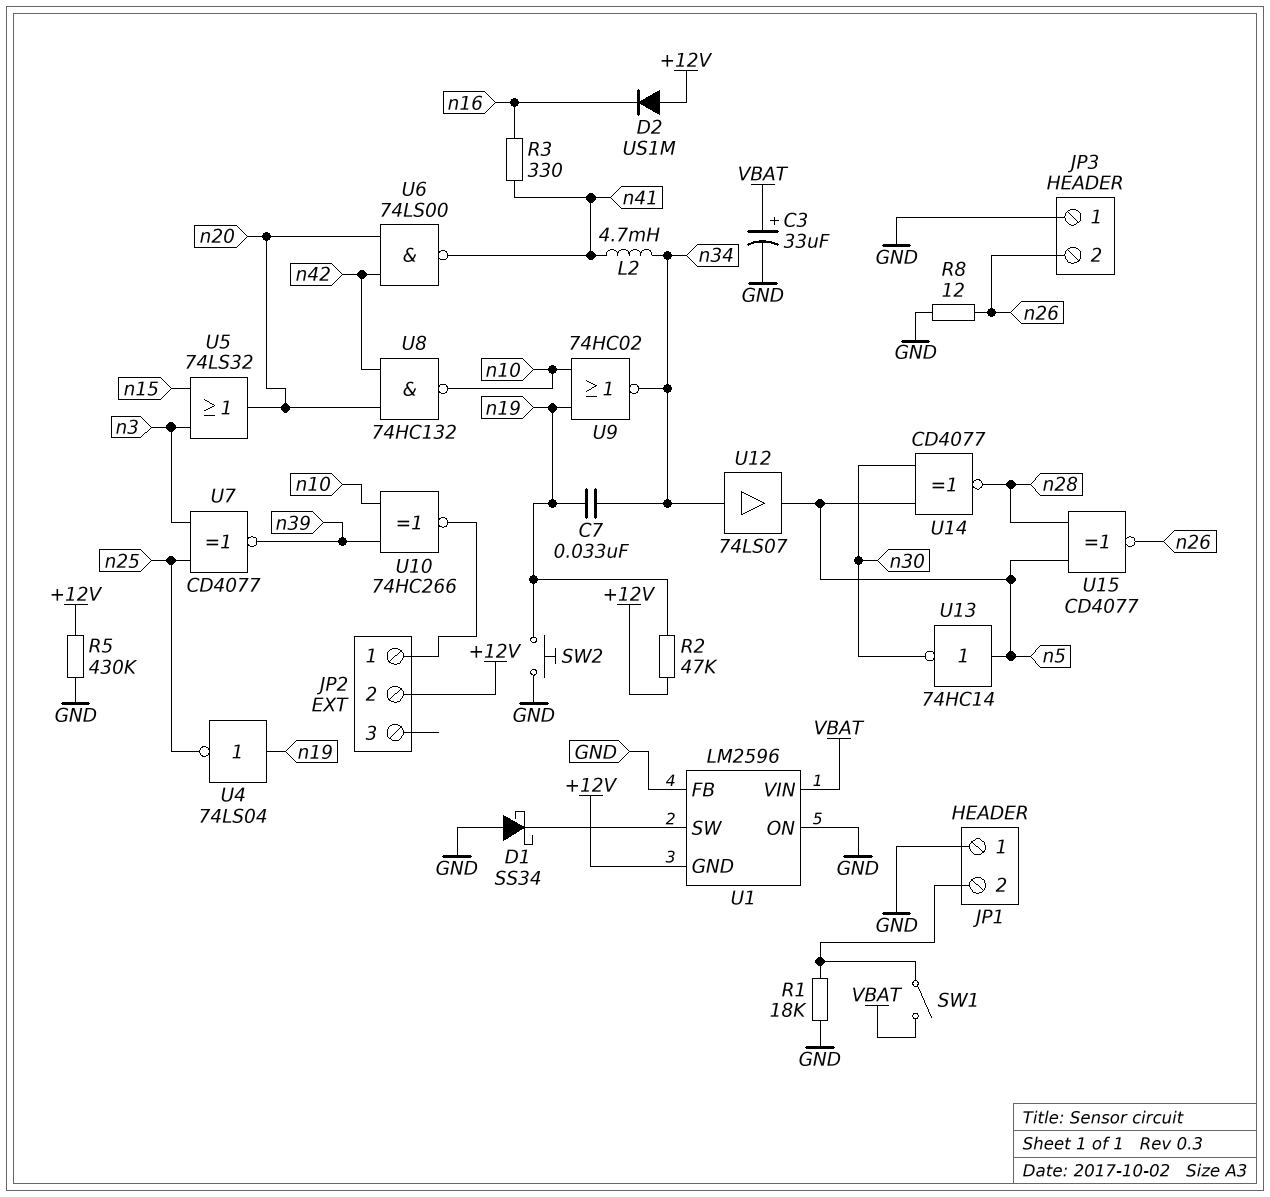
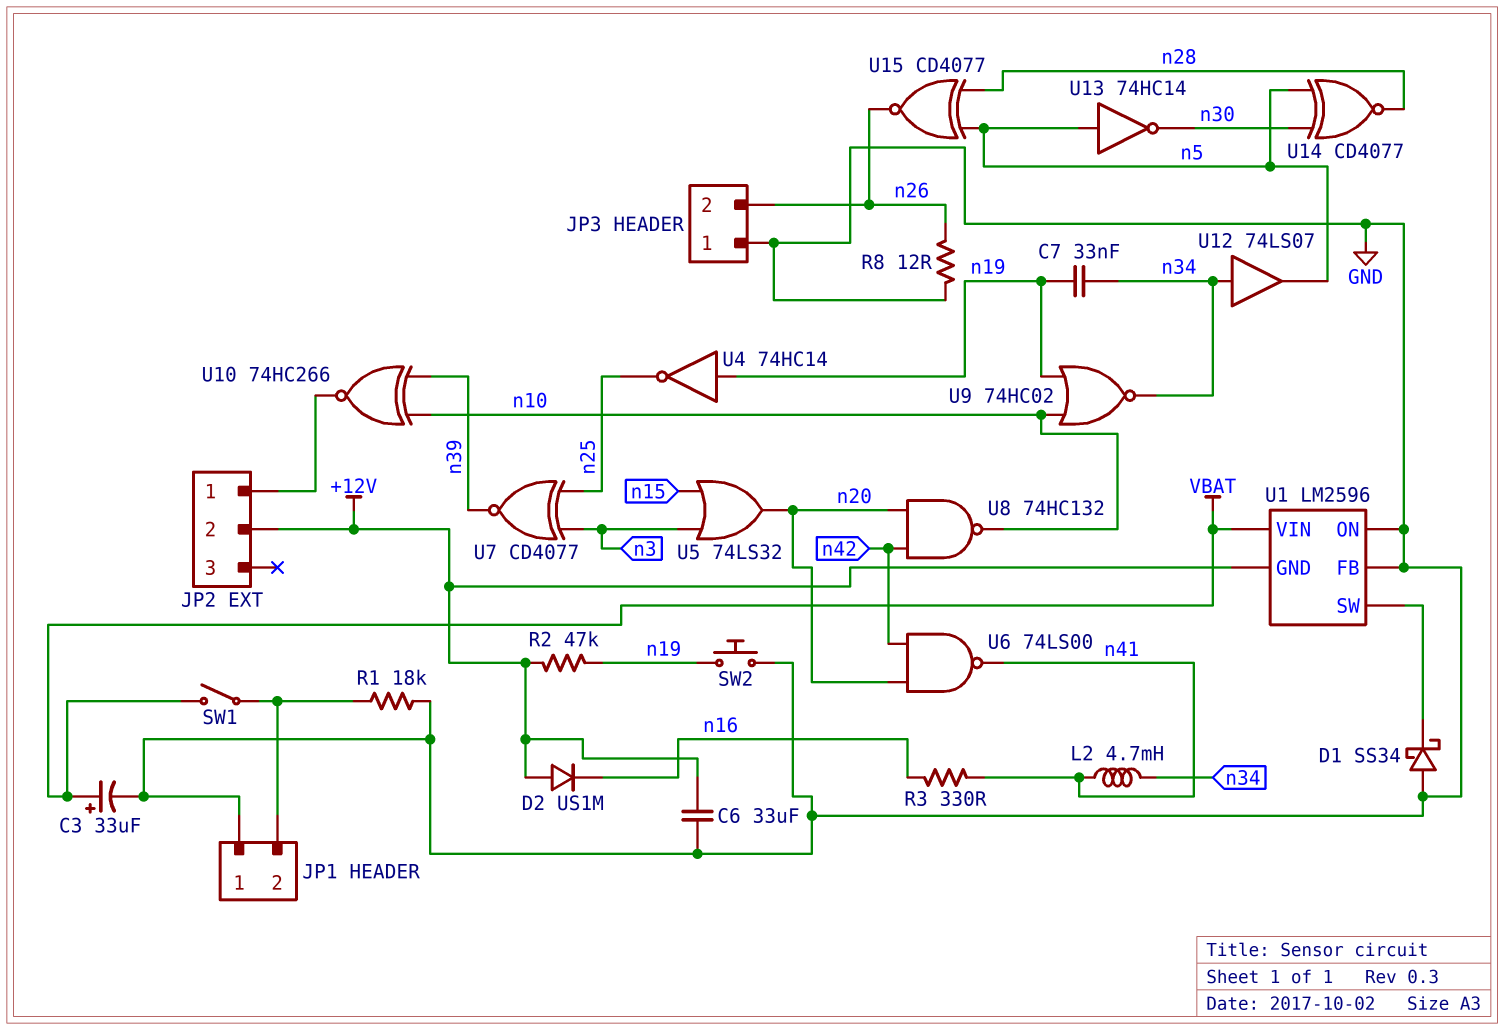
C6: none -> 33uF (+12V, GND)
R5: 430k (+12V, GND) -> none
U4: NOT 74LS04 (in n19, out n25) -> NOT 74HC14 (in n19, out n25)

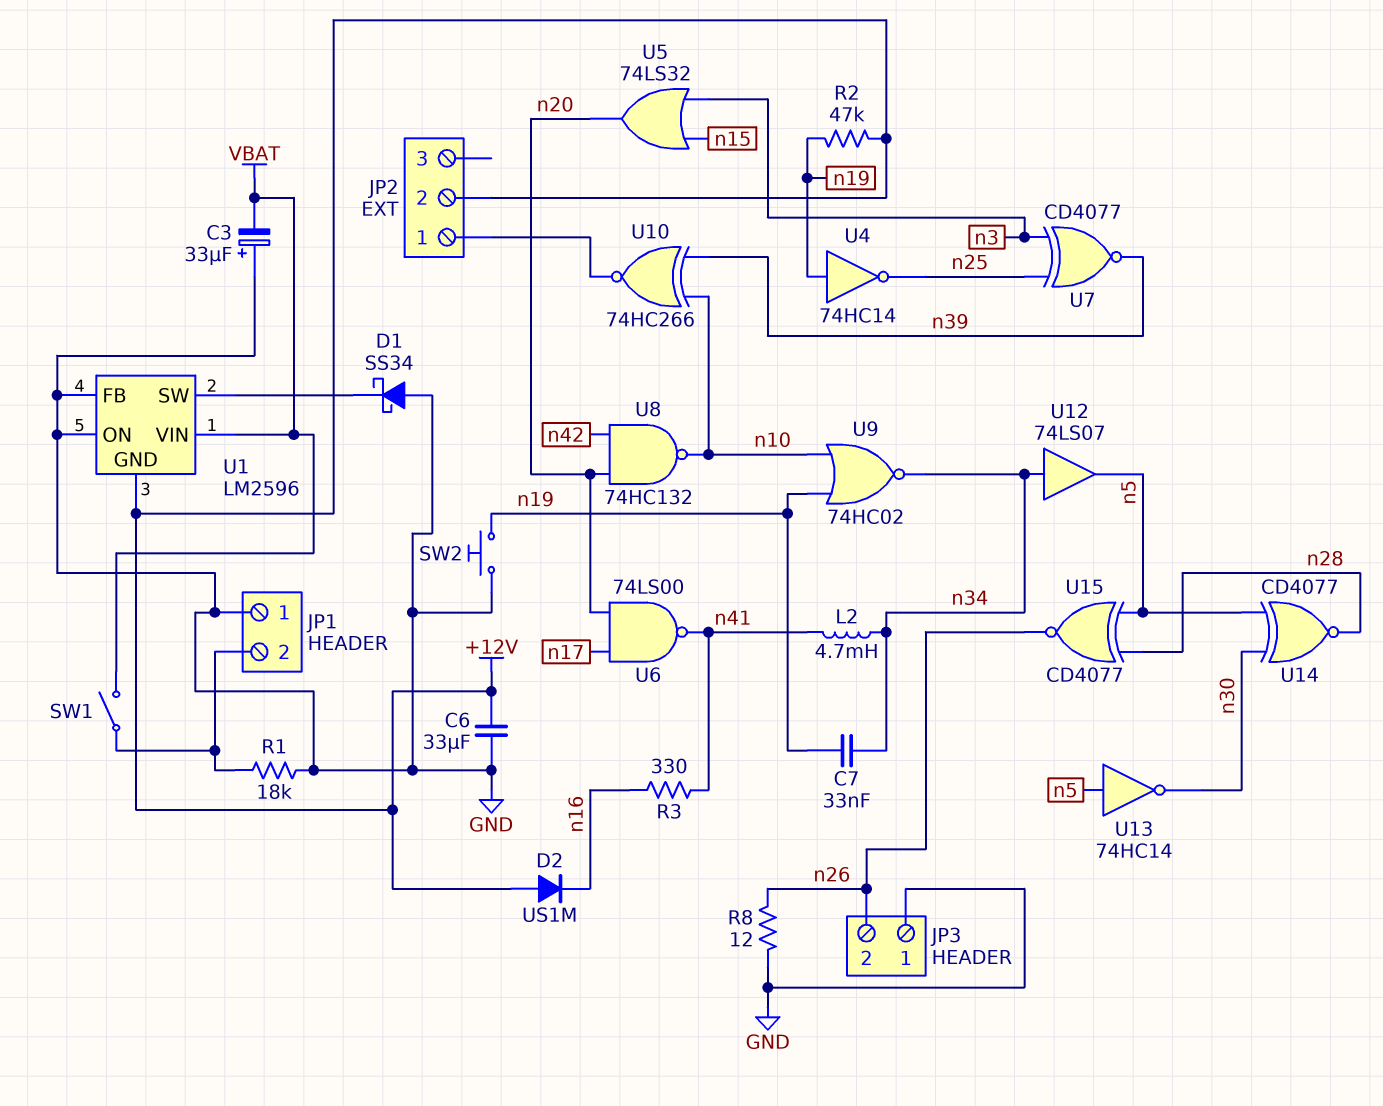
C3: 33uF (plus VBAT, minus GND) -> 33uF (plus GND, minus VBAT)
U6: NAND 74LS00 (in n20, in n42, out n41) -> NAND 74LS00 (in n17, in n20, out n41)

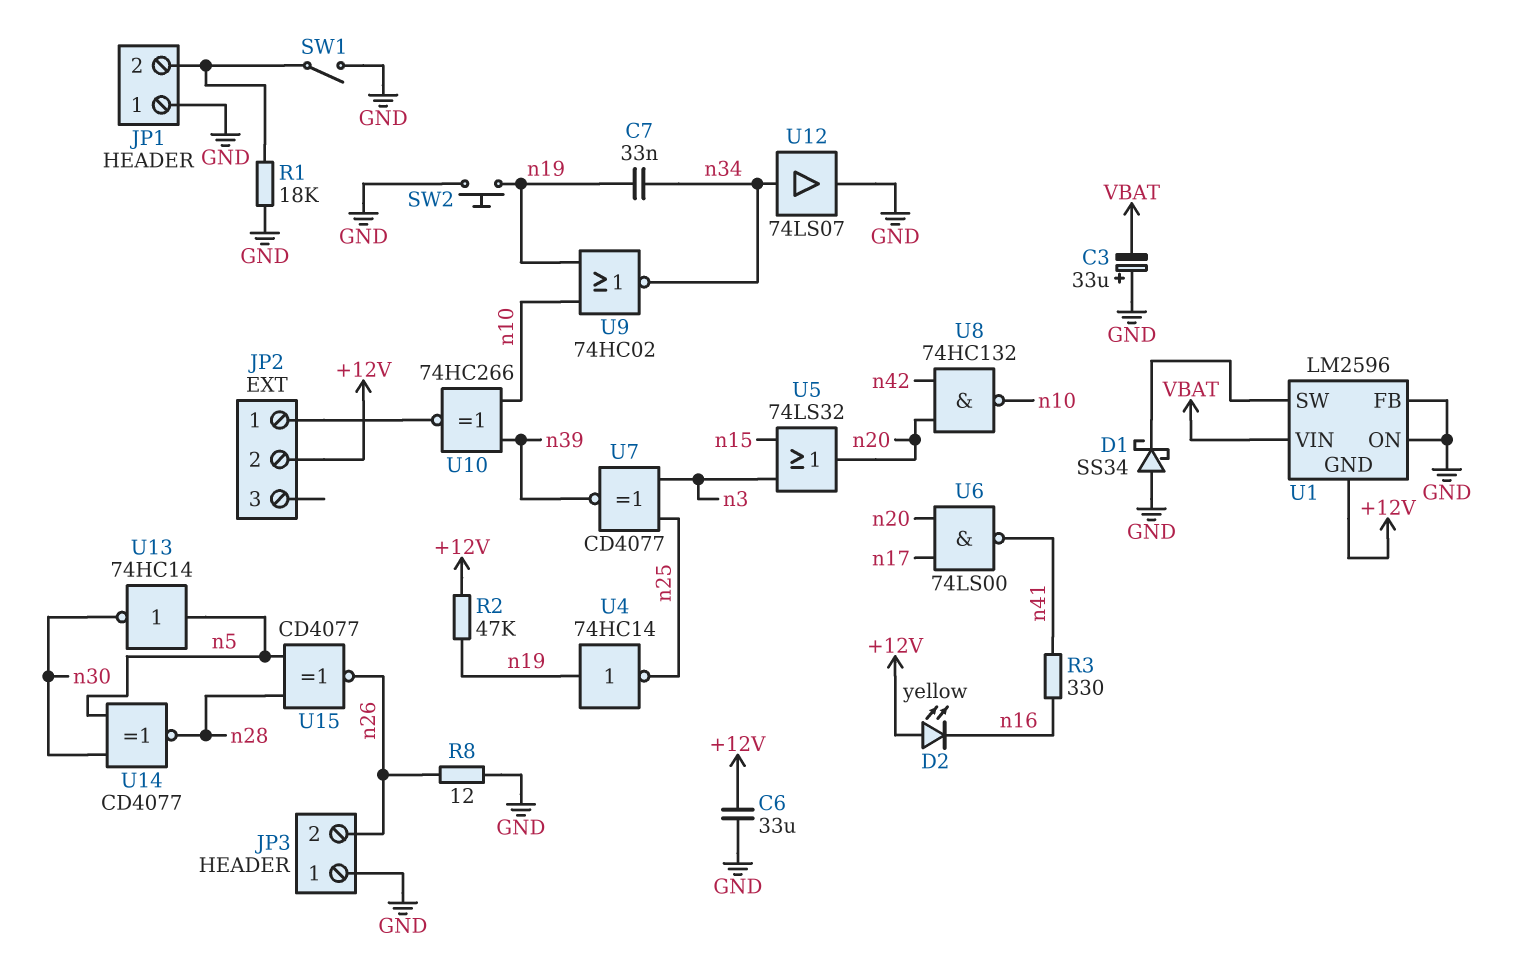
D2: diode US1M (A +12V, K n16) -> LED yellow (A +12V, K n16)
L2: 4.7mH (n34, n41) -> none
SW1: switch (JP1/2, VBAT) -> switch (GND, JP1/2)
U12: buffer 74LS07 (in n34, out n5) -> buffer 74LS07 (in n34, out GND)

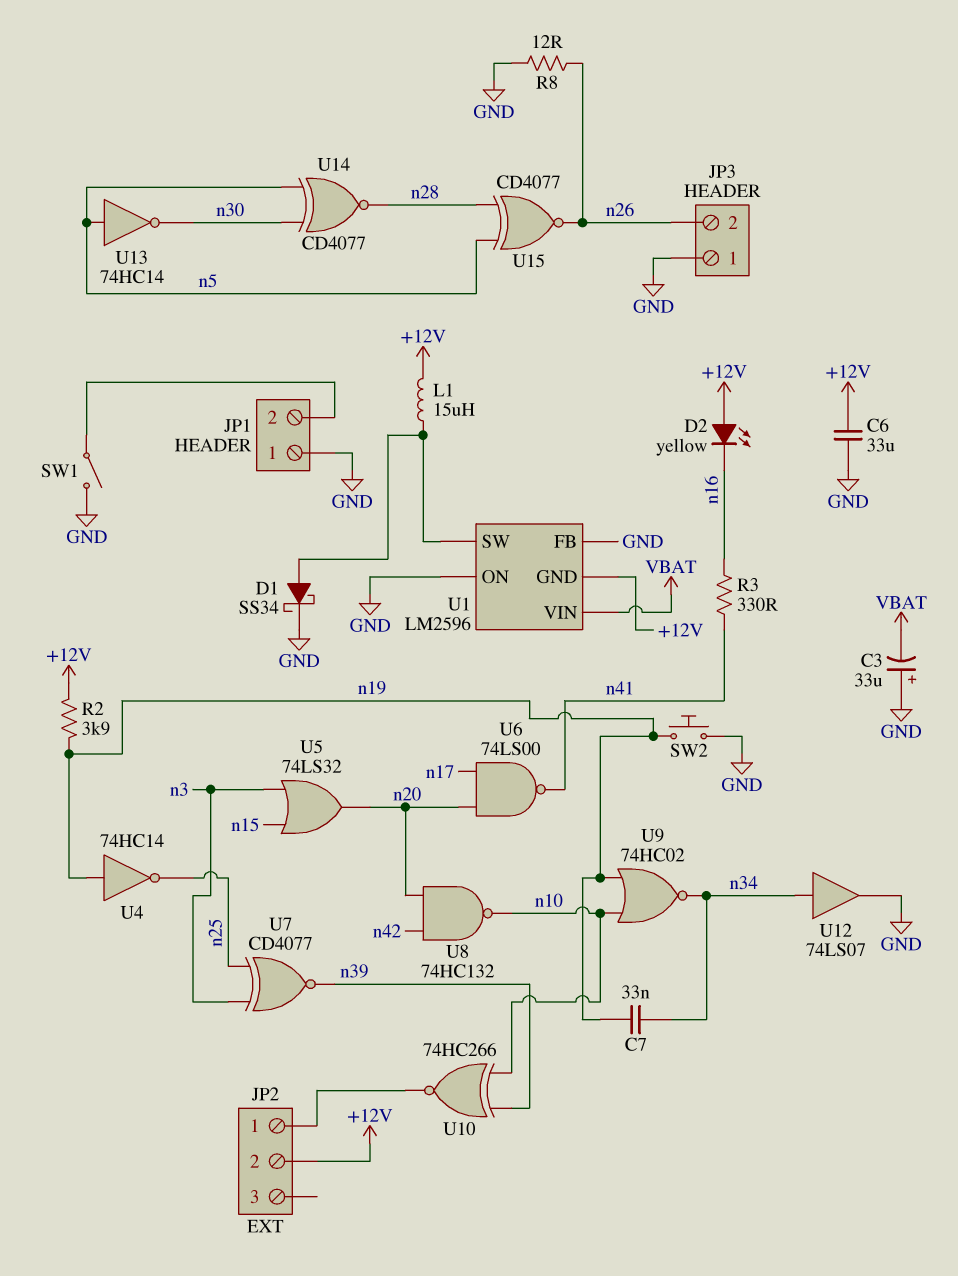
D1: schottky SS34 (A GND, K U1/SW) -> schottky SS34 (A U1/SW, K GND)
L1: none -> 15uH (+12V, U1/SW)
R1: 18k (GND, JP1/2) -> none
R2: 47k (+12V, n19) -> 3.9k (+12V, n19)

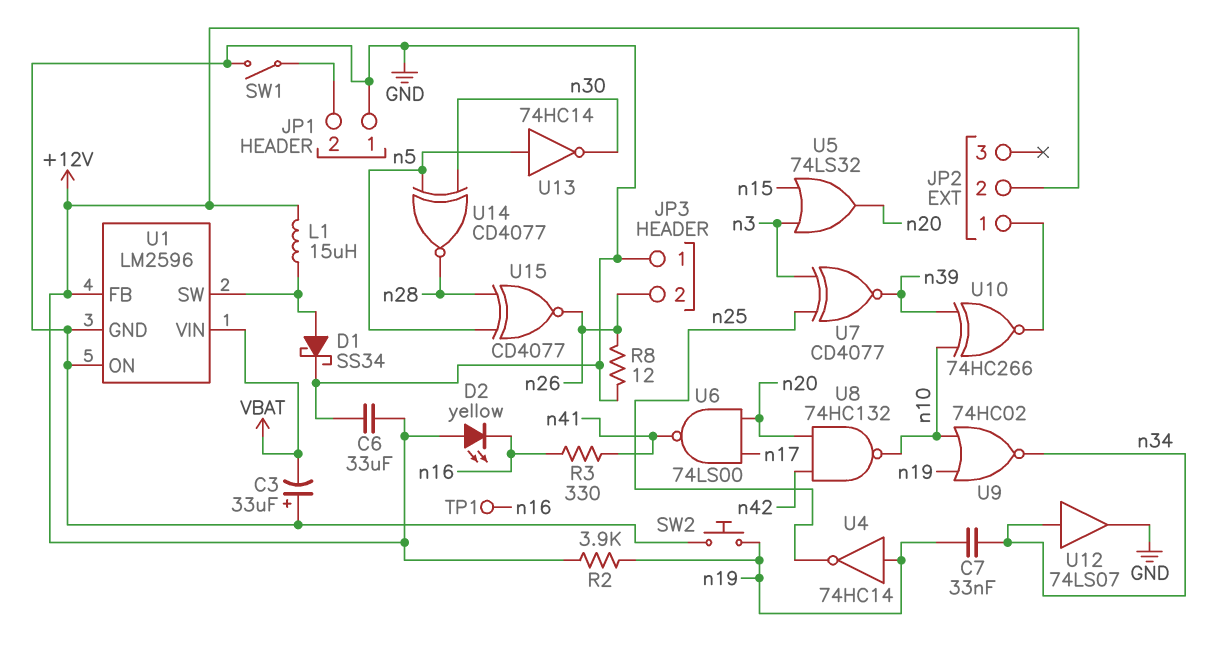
TP1: none -> test point (n16)
U1 pin FB: GND -> +12V
U1 pin GND: +12V -> GND

